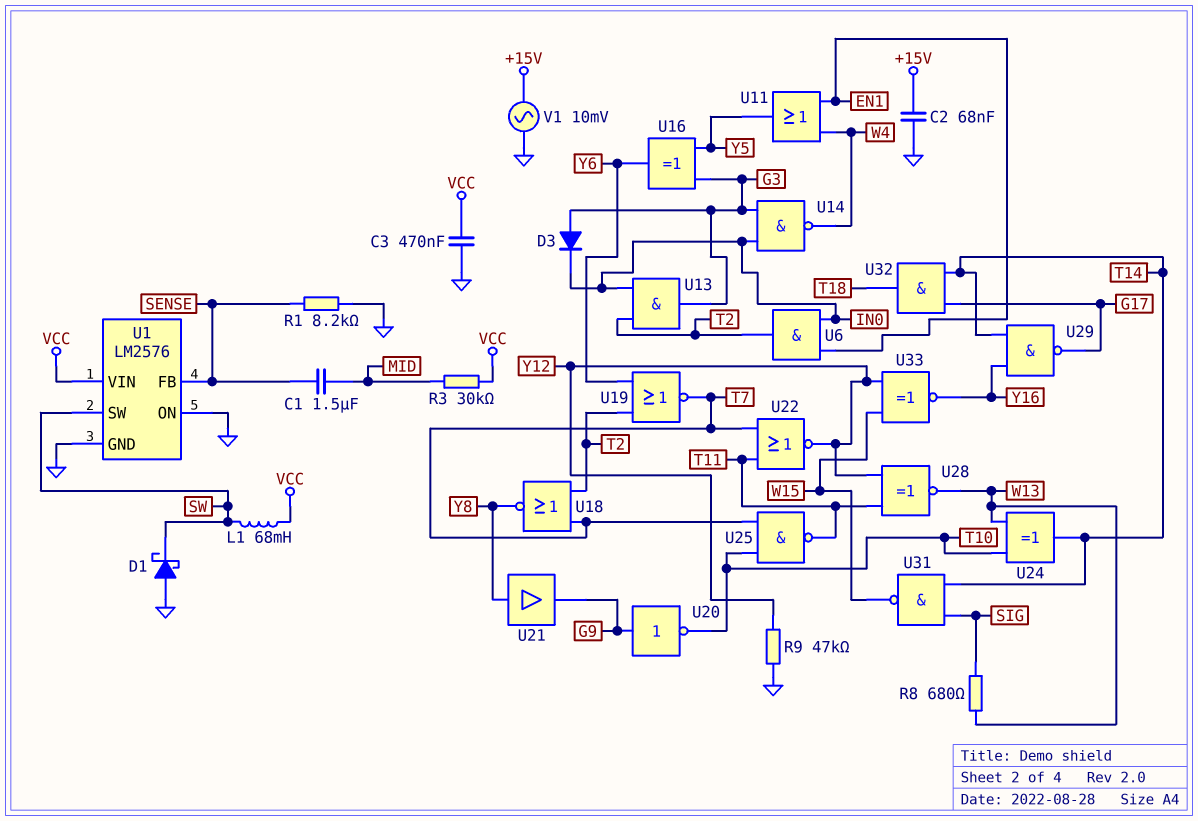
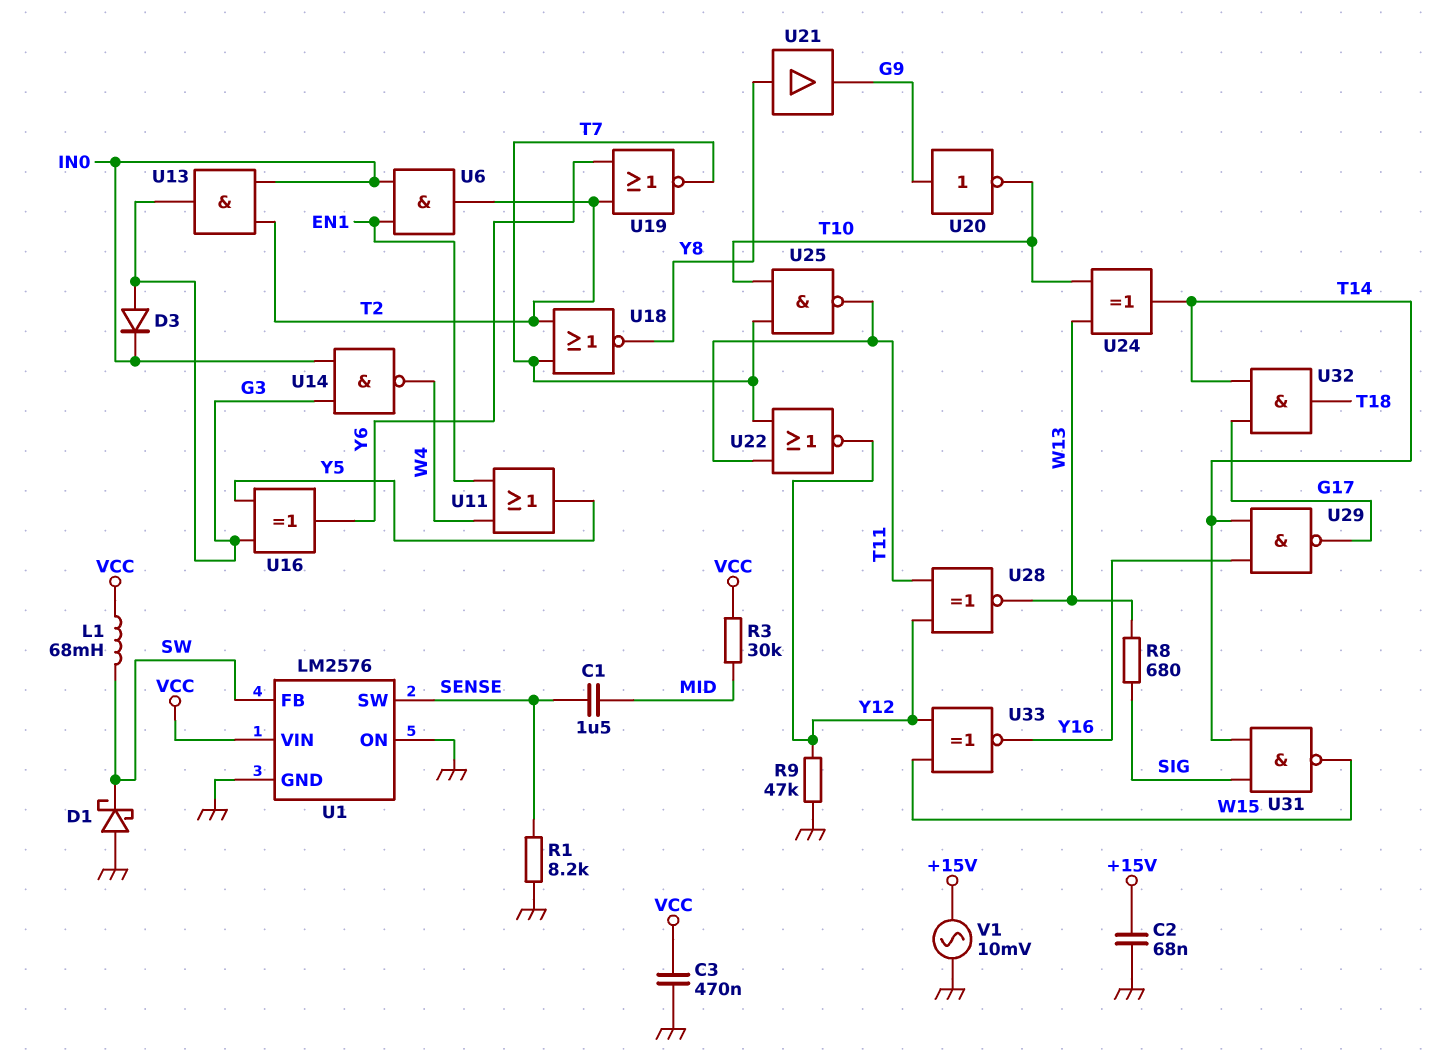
U1 pin FB: SENSE -> SW
U1 pin SW: SW -> SENSE

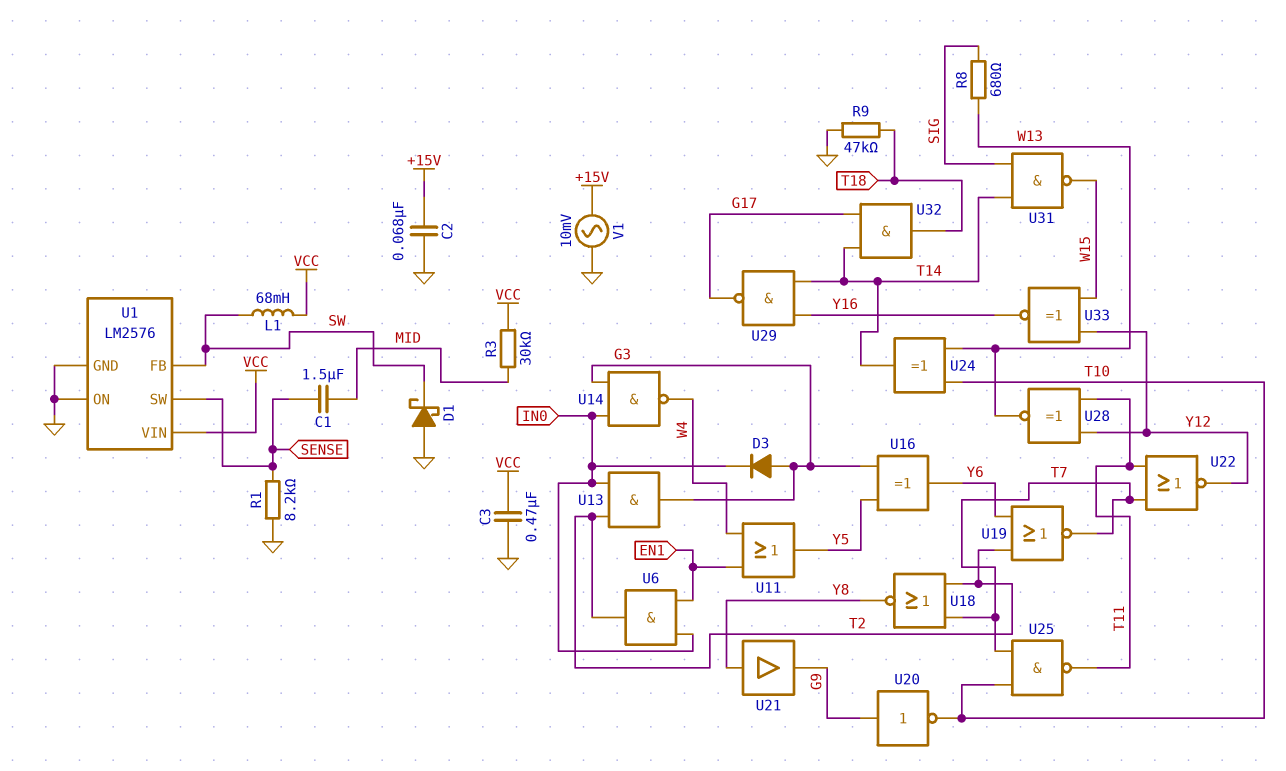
R9: 47k (GND, Y12) -> 47k (GND, T18)

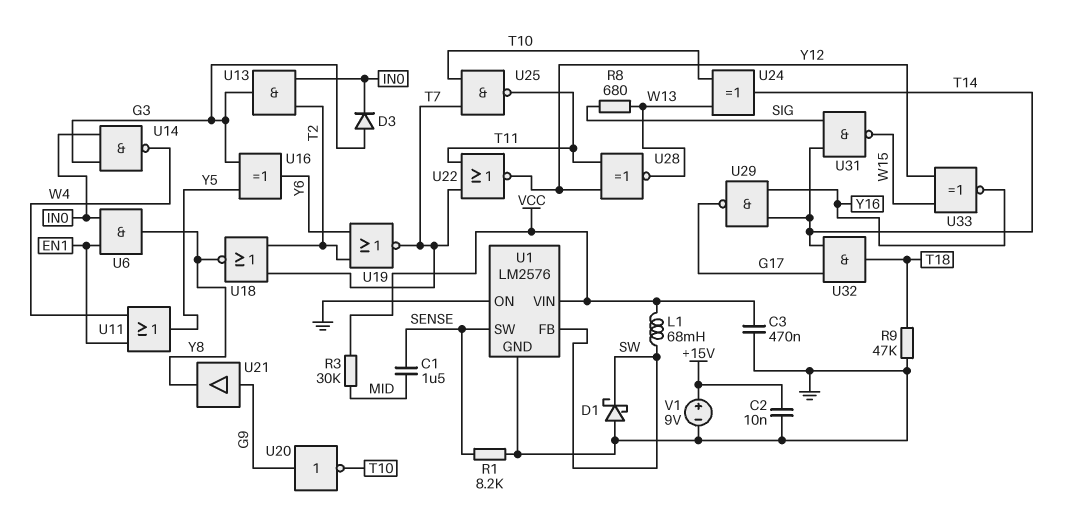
C2: 68nF (+15V, GND) -> 10nF (+15V, GND)
U6: AND (in EN1, in IN0, out T2) -> AND (in EN1, in IN0, out Y8)
U21: buffer (in Y8, out G9) -> buffer (in G9, out Y8)
V1: AC 10mV (+15V, GND) -> 9V (plus +15V, minus GND)

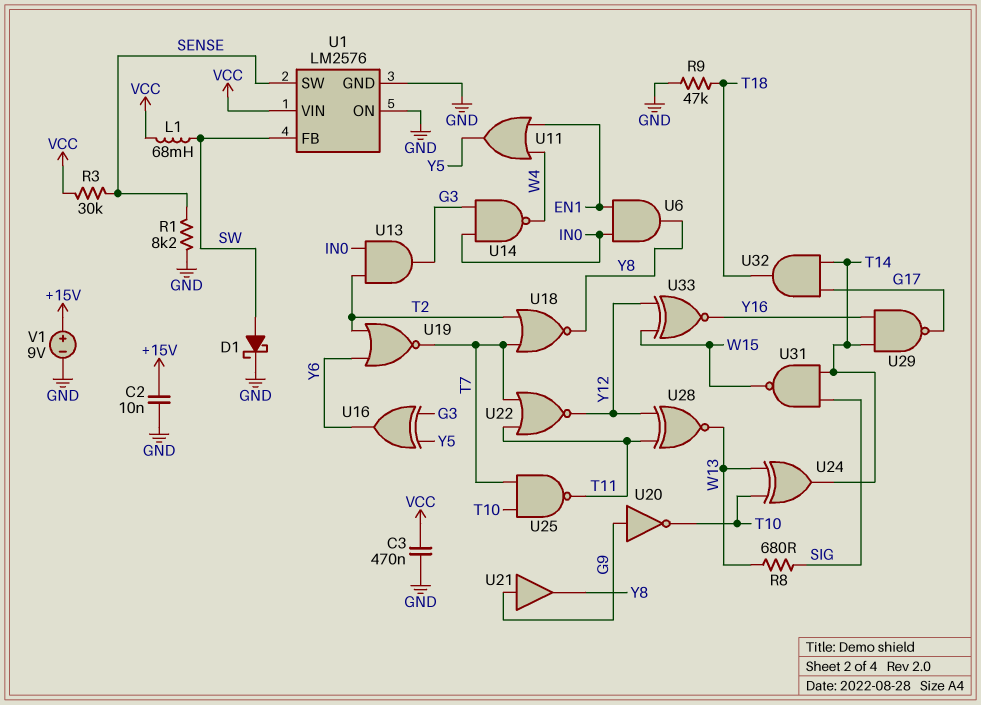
C1: 1.5uF (MID, SENSE) -> none
D1: schottky (A GND, K SW) -> schottky (A SW, K GND)
D3: diode (A G3, K IN0) -> none
R3: 30k (MID, VCC) -> 30k (SENSE, VCC)

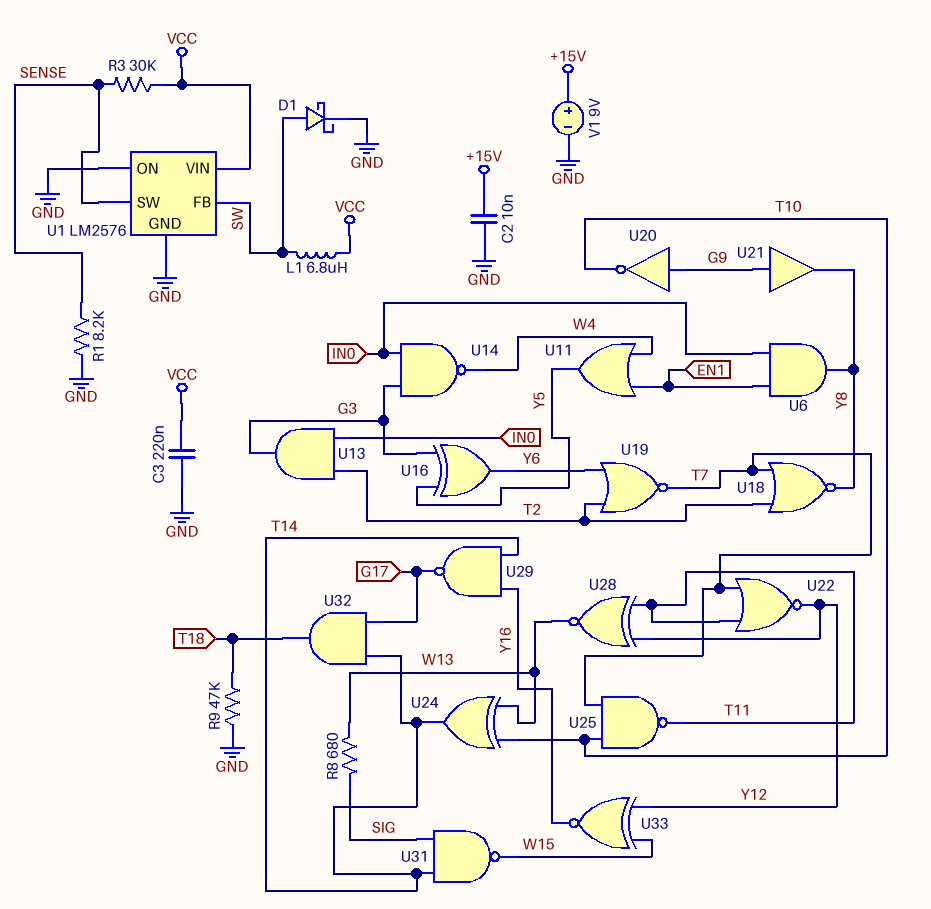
C3: 470nF (GND, VCC) -> 220nF (GND, VCC)
L1: 68mH (SW, VCC) -> 6.8uH (SW, VCC)

